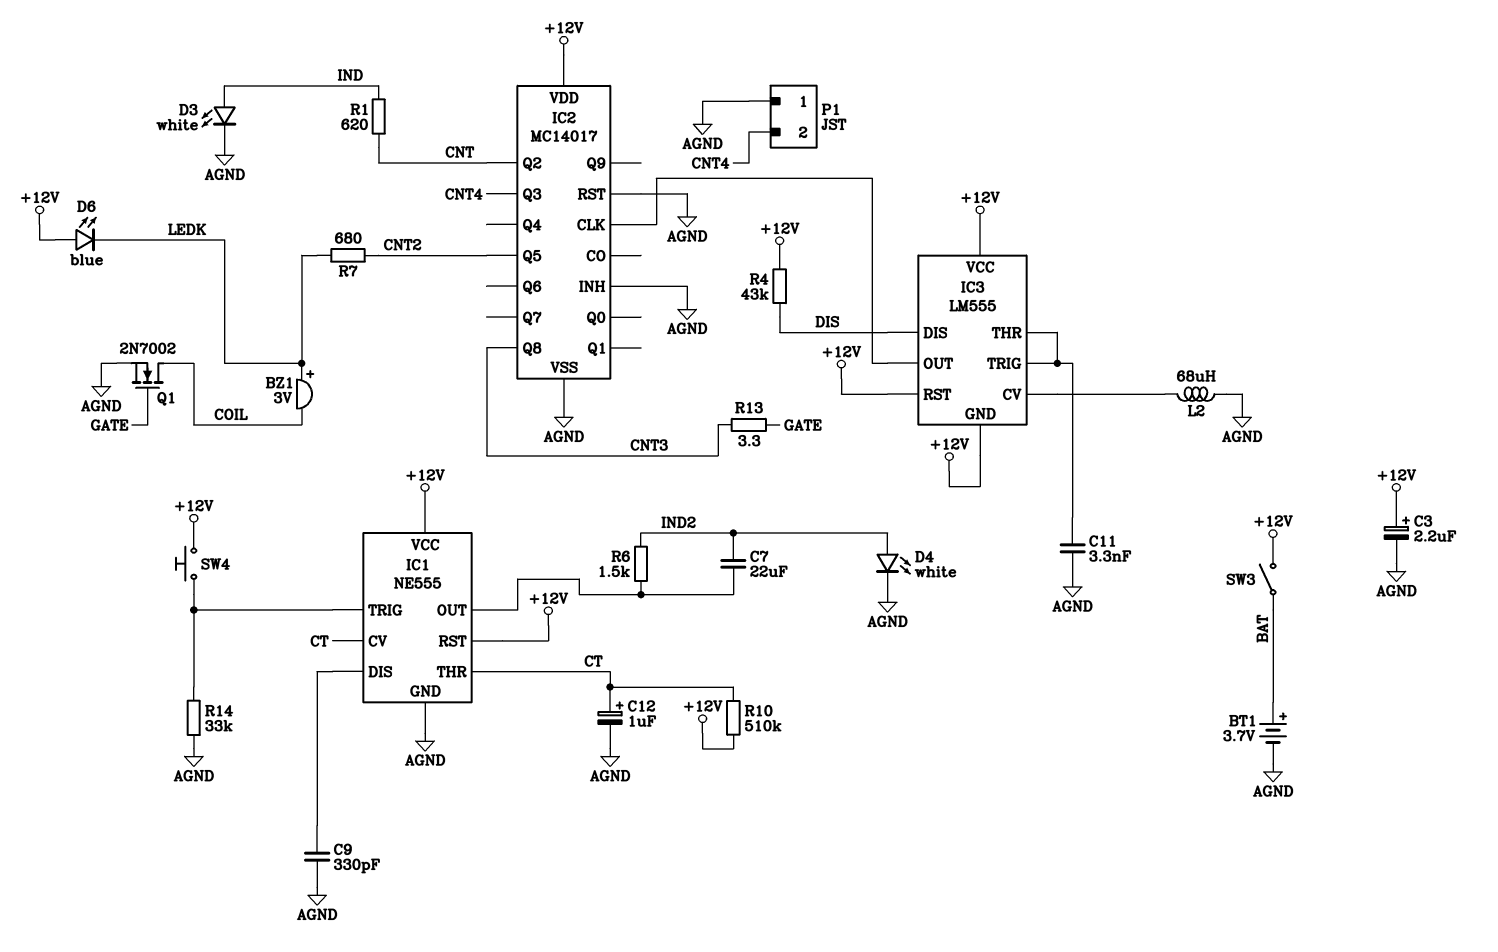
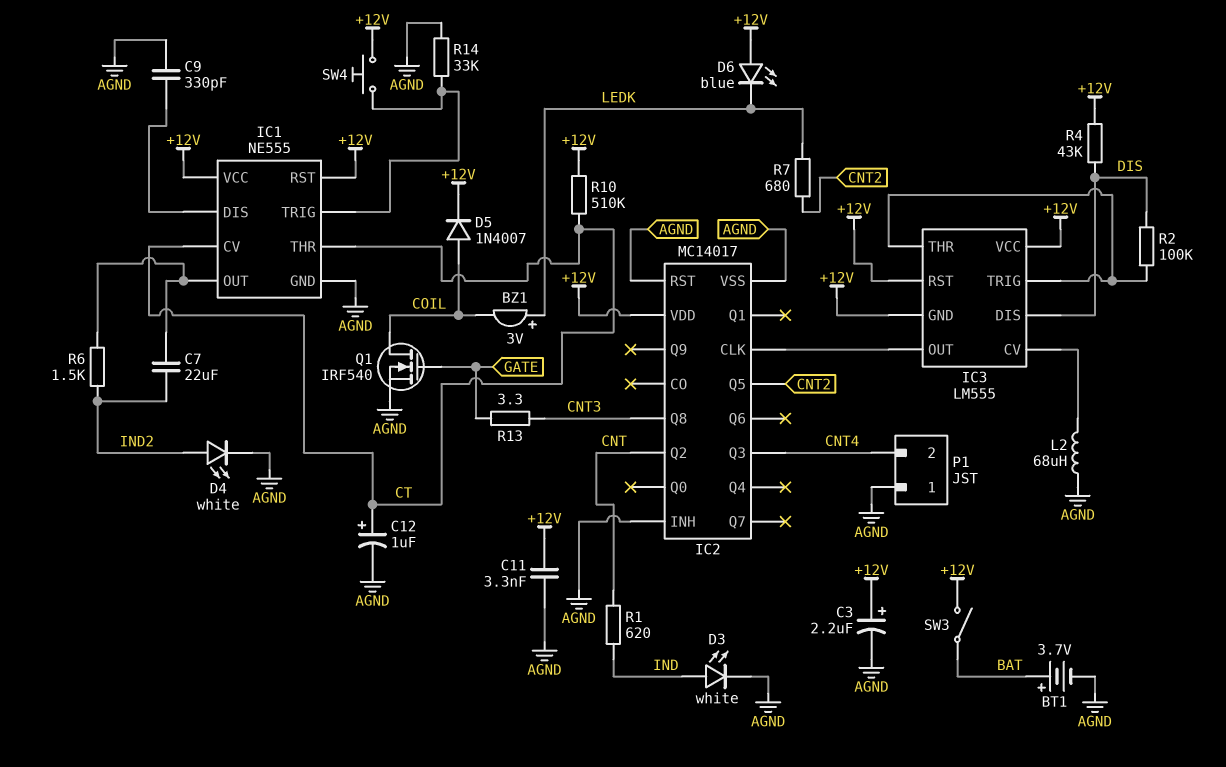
C11: 3.3nF (AGND, IC3/THR) -> 3.3nF (+12V, AGND)
D5: none -> diode 1N4007 (A COIL, K +12V)
Q1: NMOS 2N7002 (G GATE, D COIL, S AGND) -> NMOS IRF540 (G GATE, D COIL, S AGND)
R2: none -> 100k (DIS, IC3/THR)

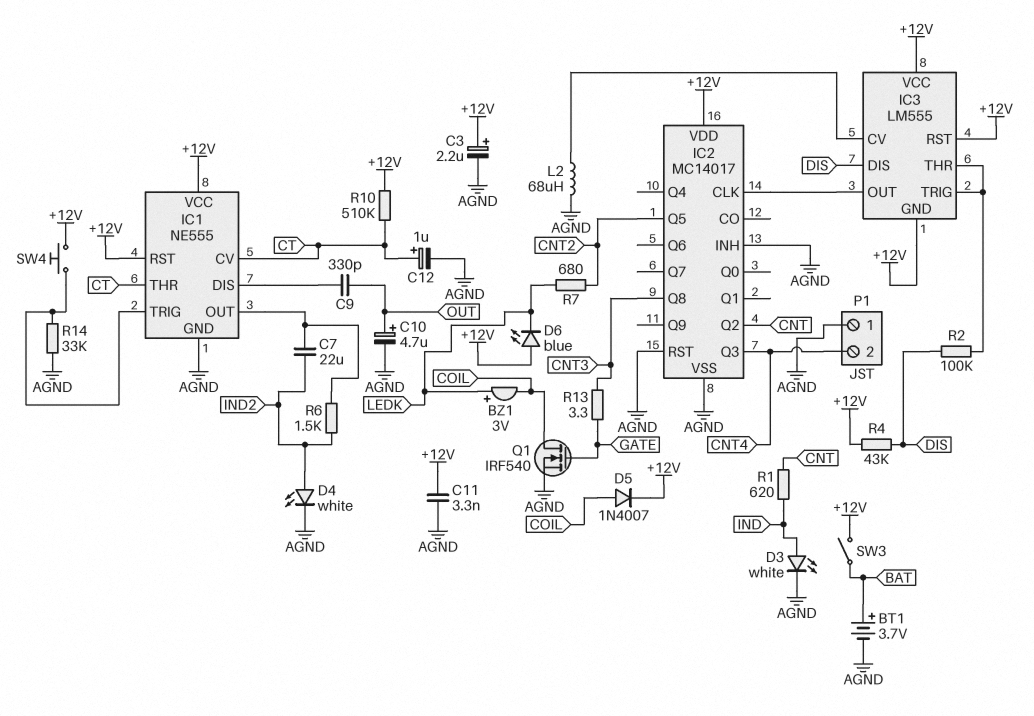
C9: 330pF (AGND, IC1/DIS) -> 330pF (IC1/DIS, OUT)
C10: none -> 4.7uF (plus OUT, minus AGND)

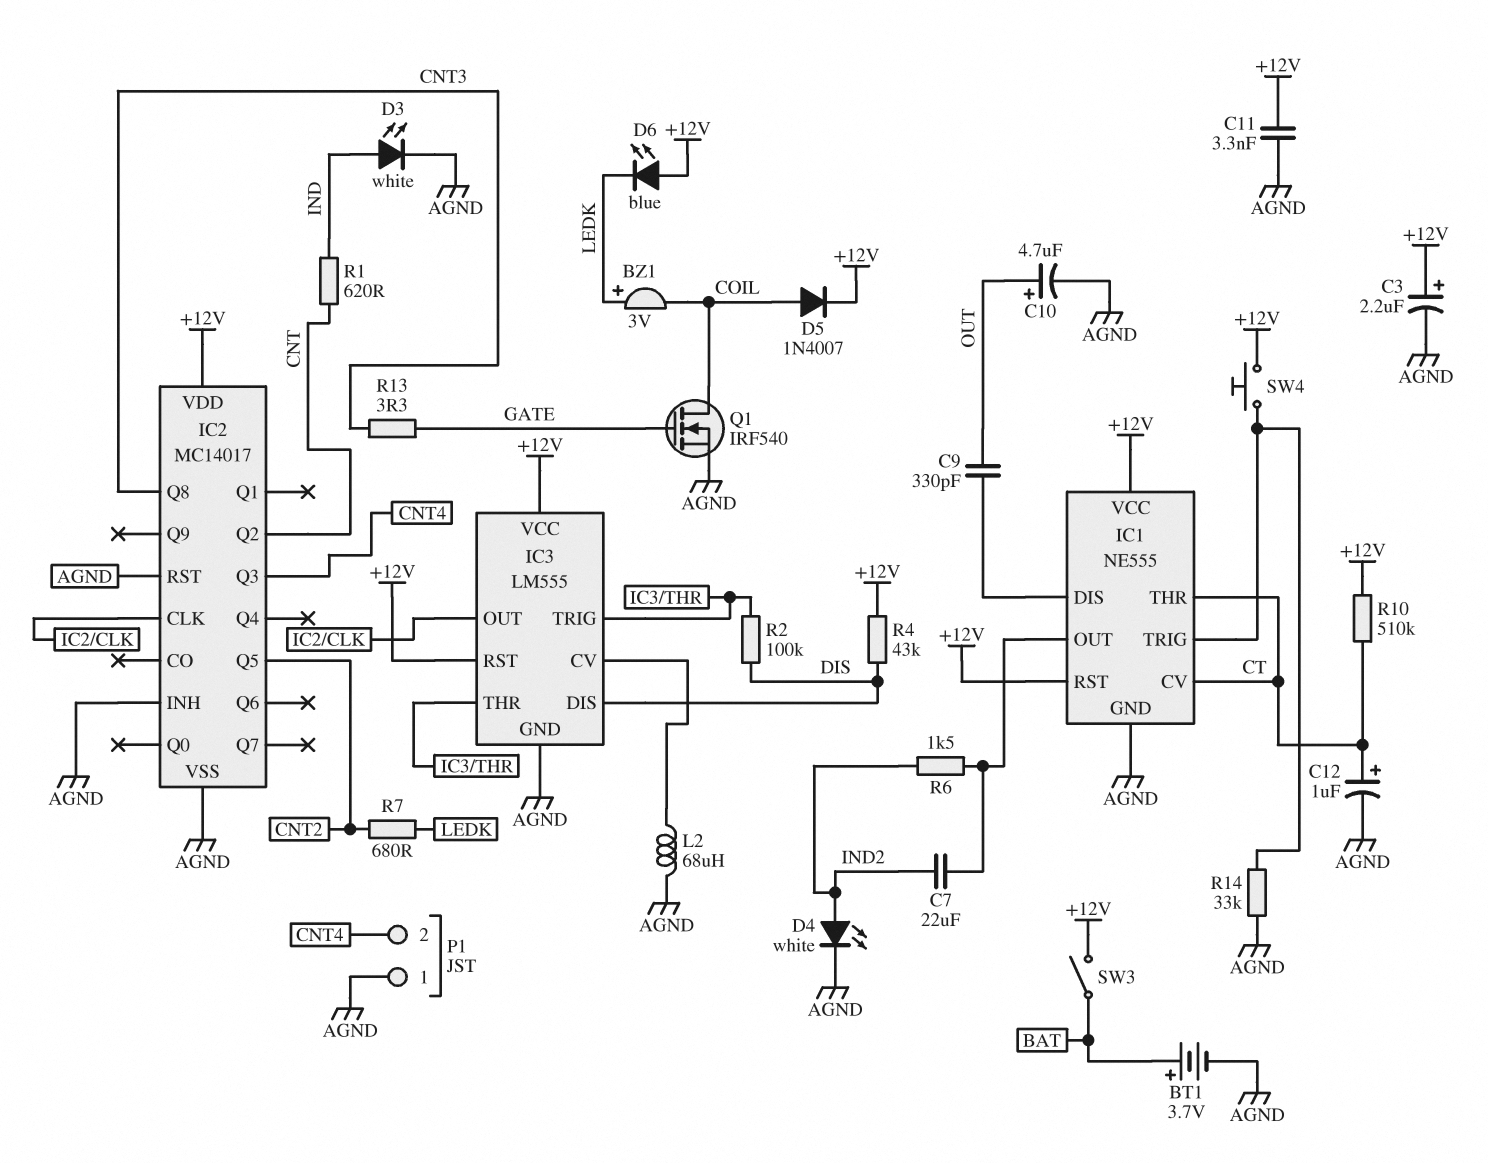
IC3 pin GND: +12V -> AGND

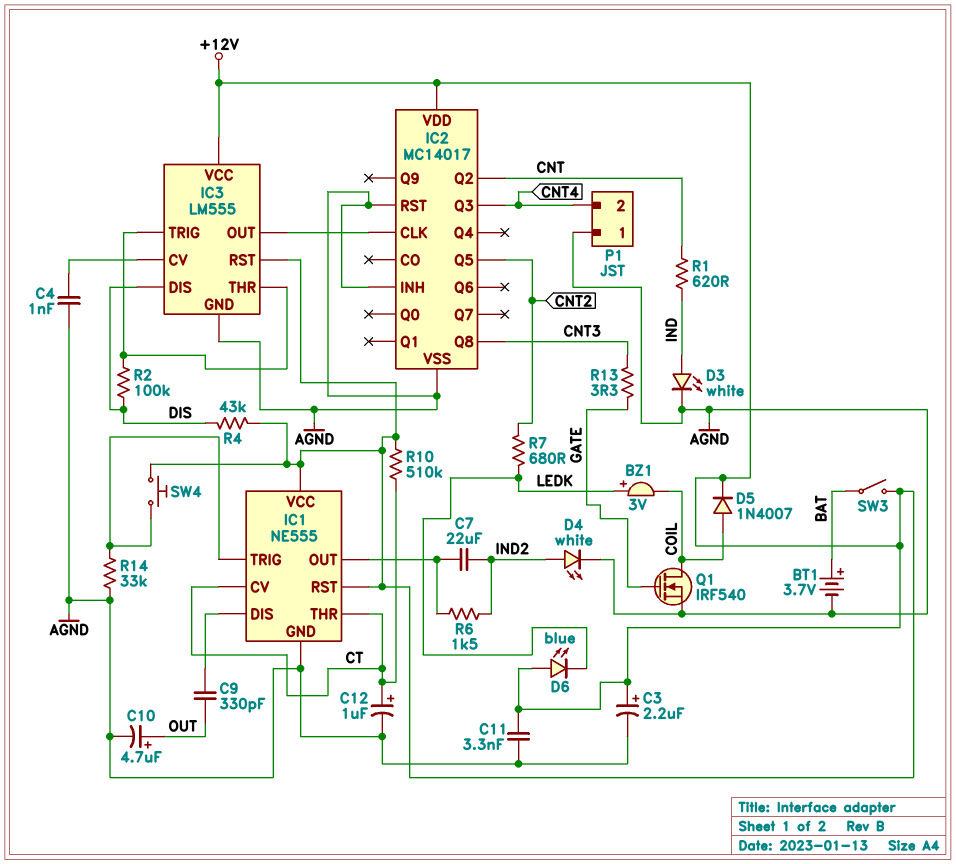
C4: none -> 1nF (AGND, IC3/CV)
L2: 68uH (AGND, IC3/CV) -> none

